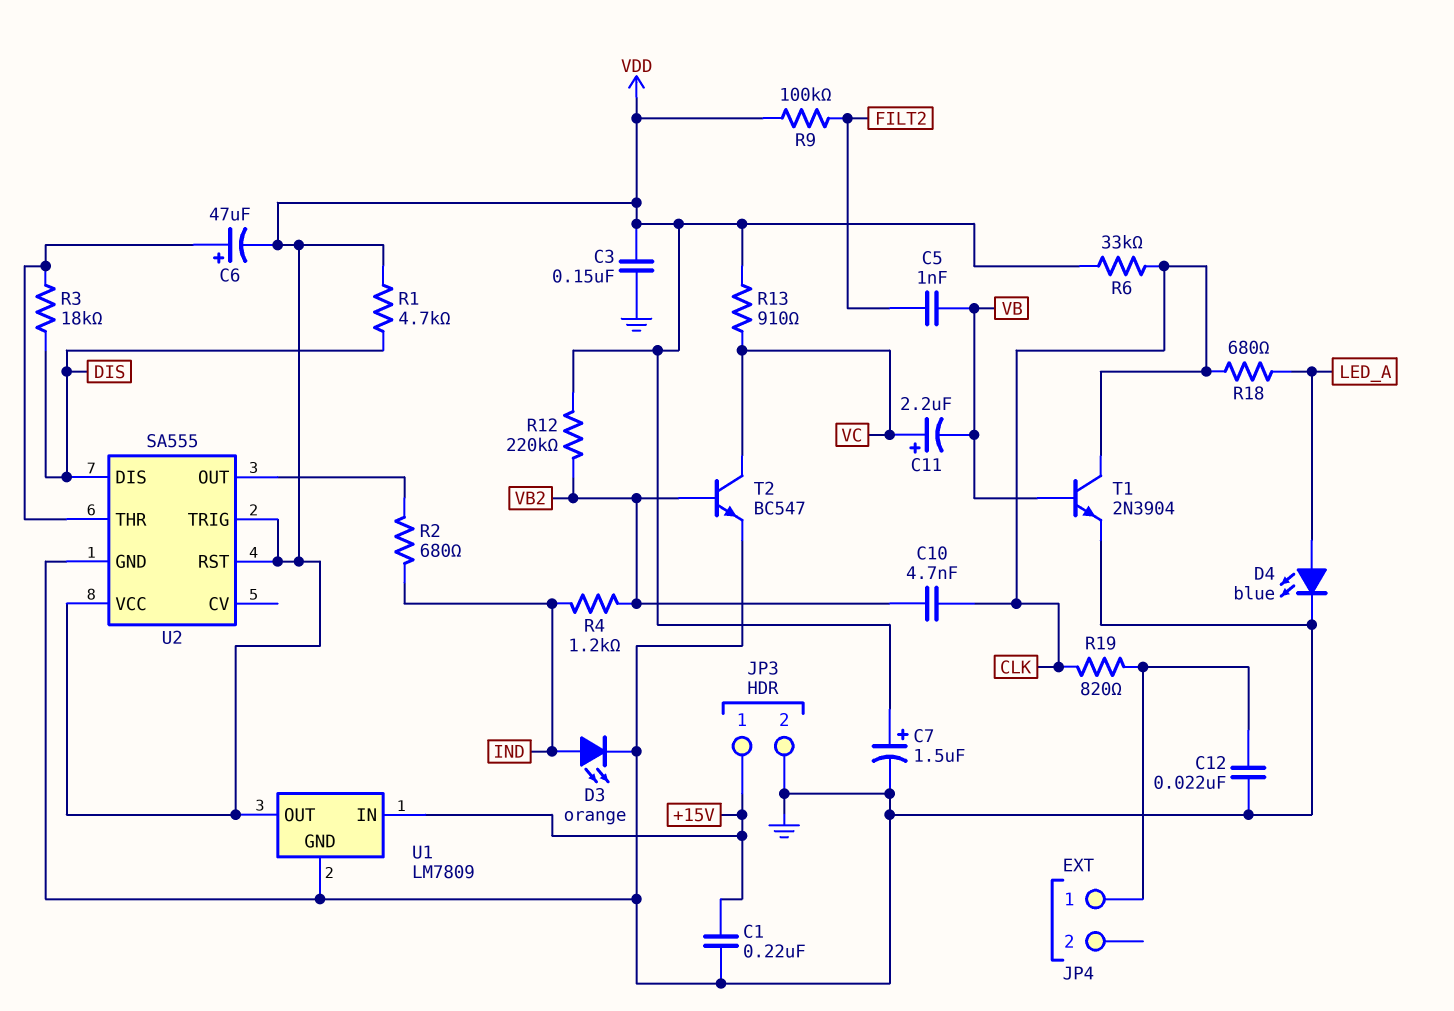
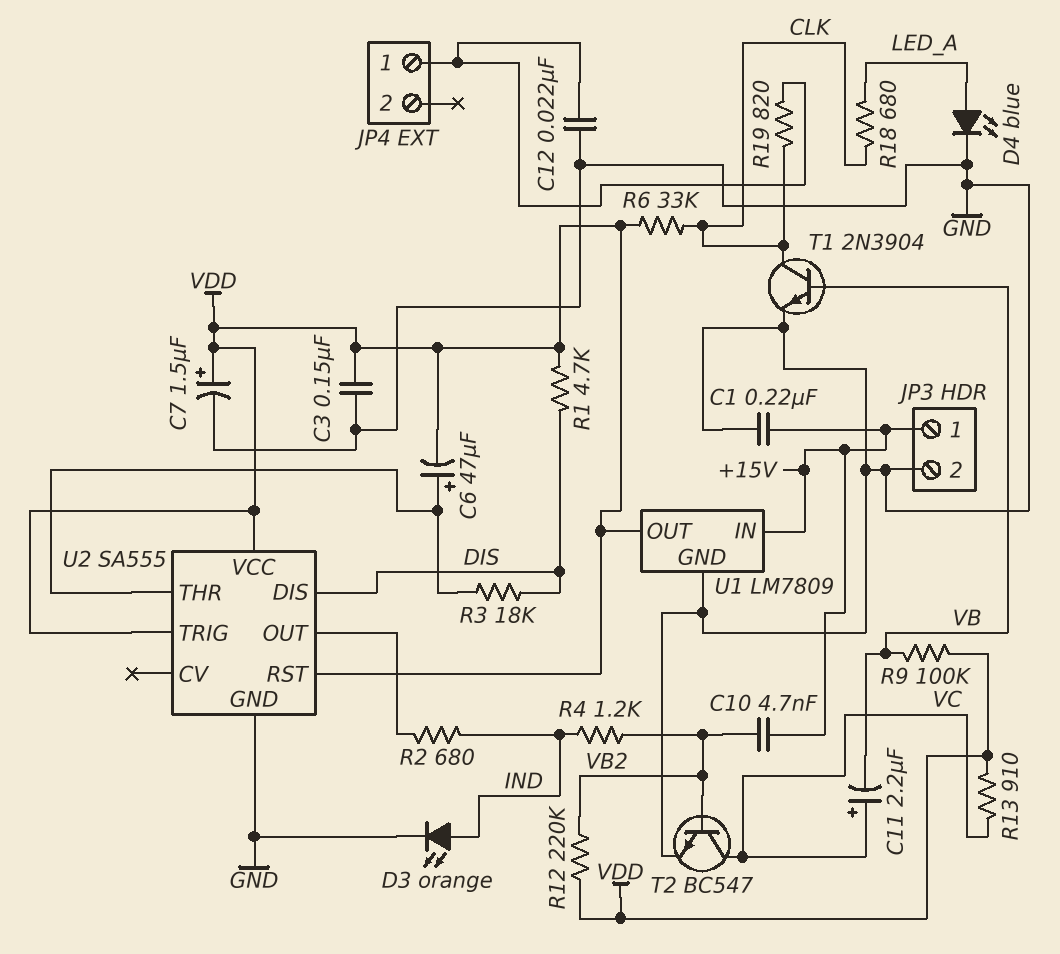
C5: 1nF (FILT2, VB) -> none
C10: 4.7nF (CLK, VB2) -> 4.7nF (+15V, VB2)
R9: 100k (FILT2, VDD) -> 100k (VB, VDD)

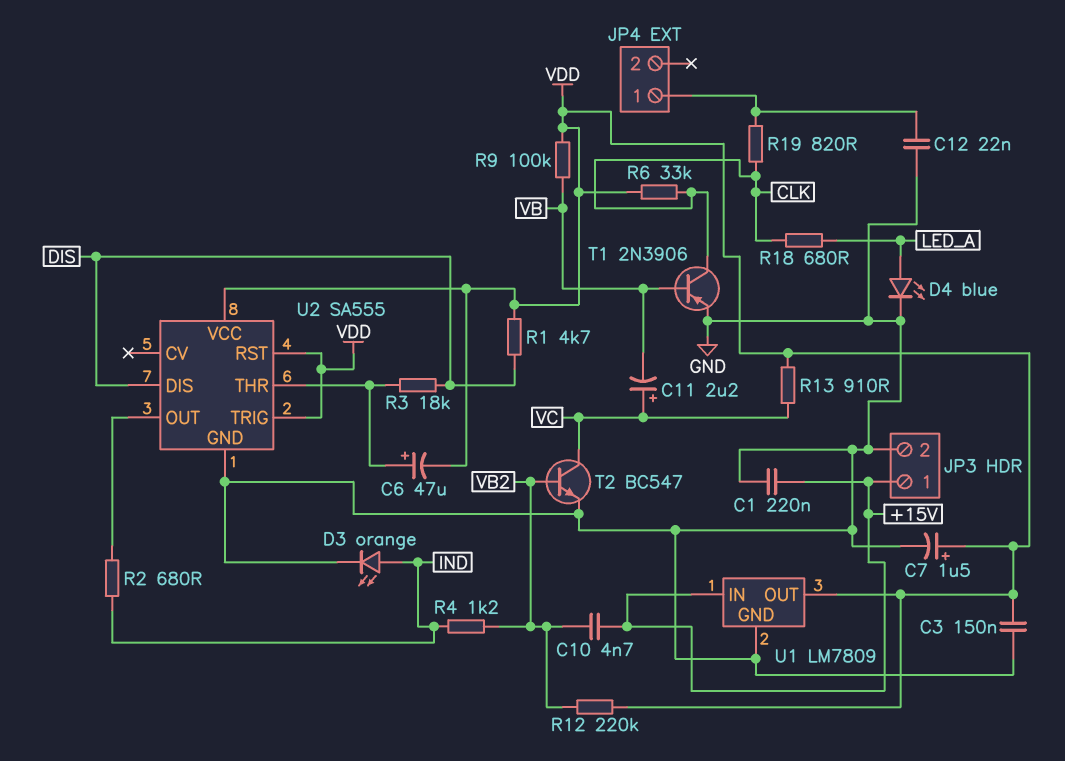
T1: NPN 2N3904 (B VB, C CLK, E GND) -> PNP 2N3906 (B VB, C CLK, E GND)

